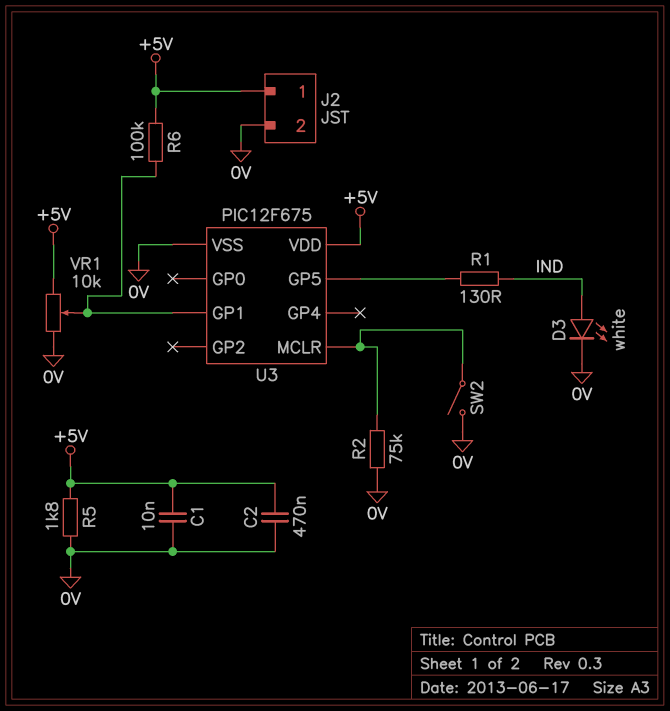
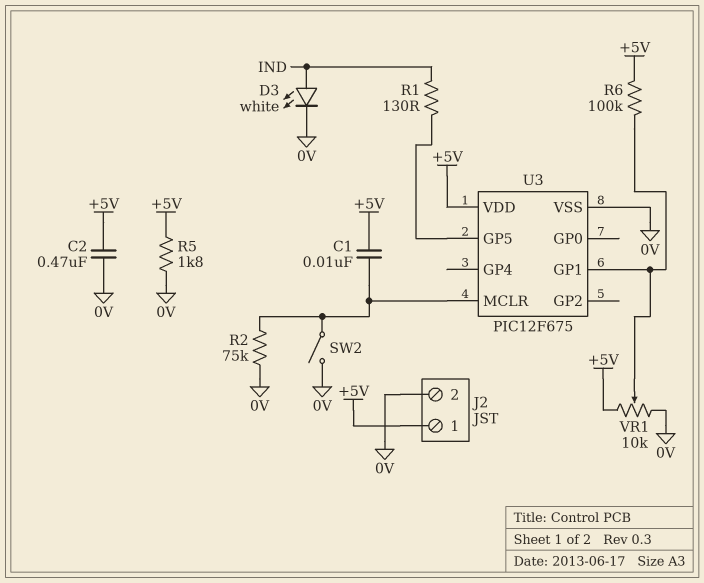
C1: 10nF (+5V, 0V) -> 10nF (+5V, U3/MCLR)

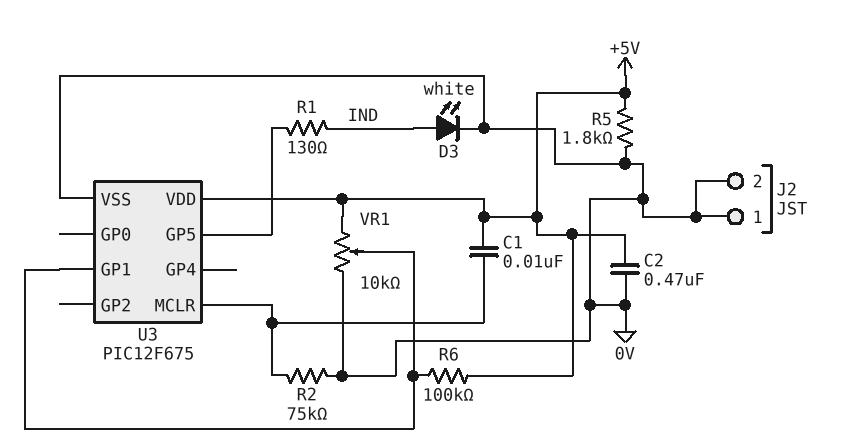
J2 pin 1: +5V -> 0V
SW2: switch (0V, U3/MCLR) -> none

